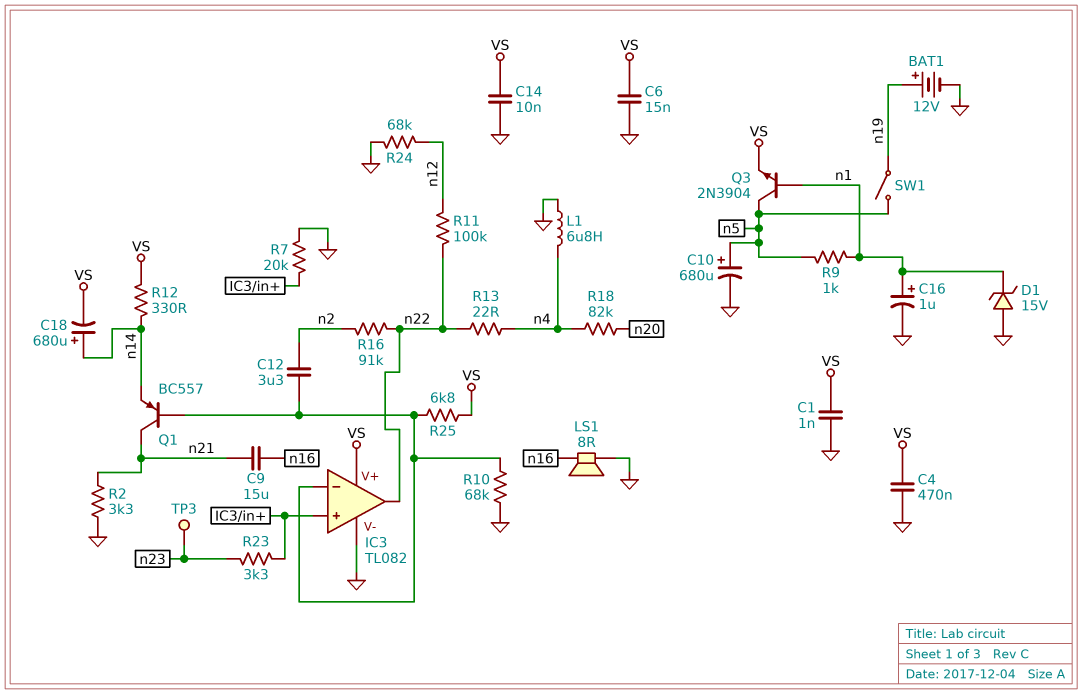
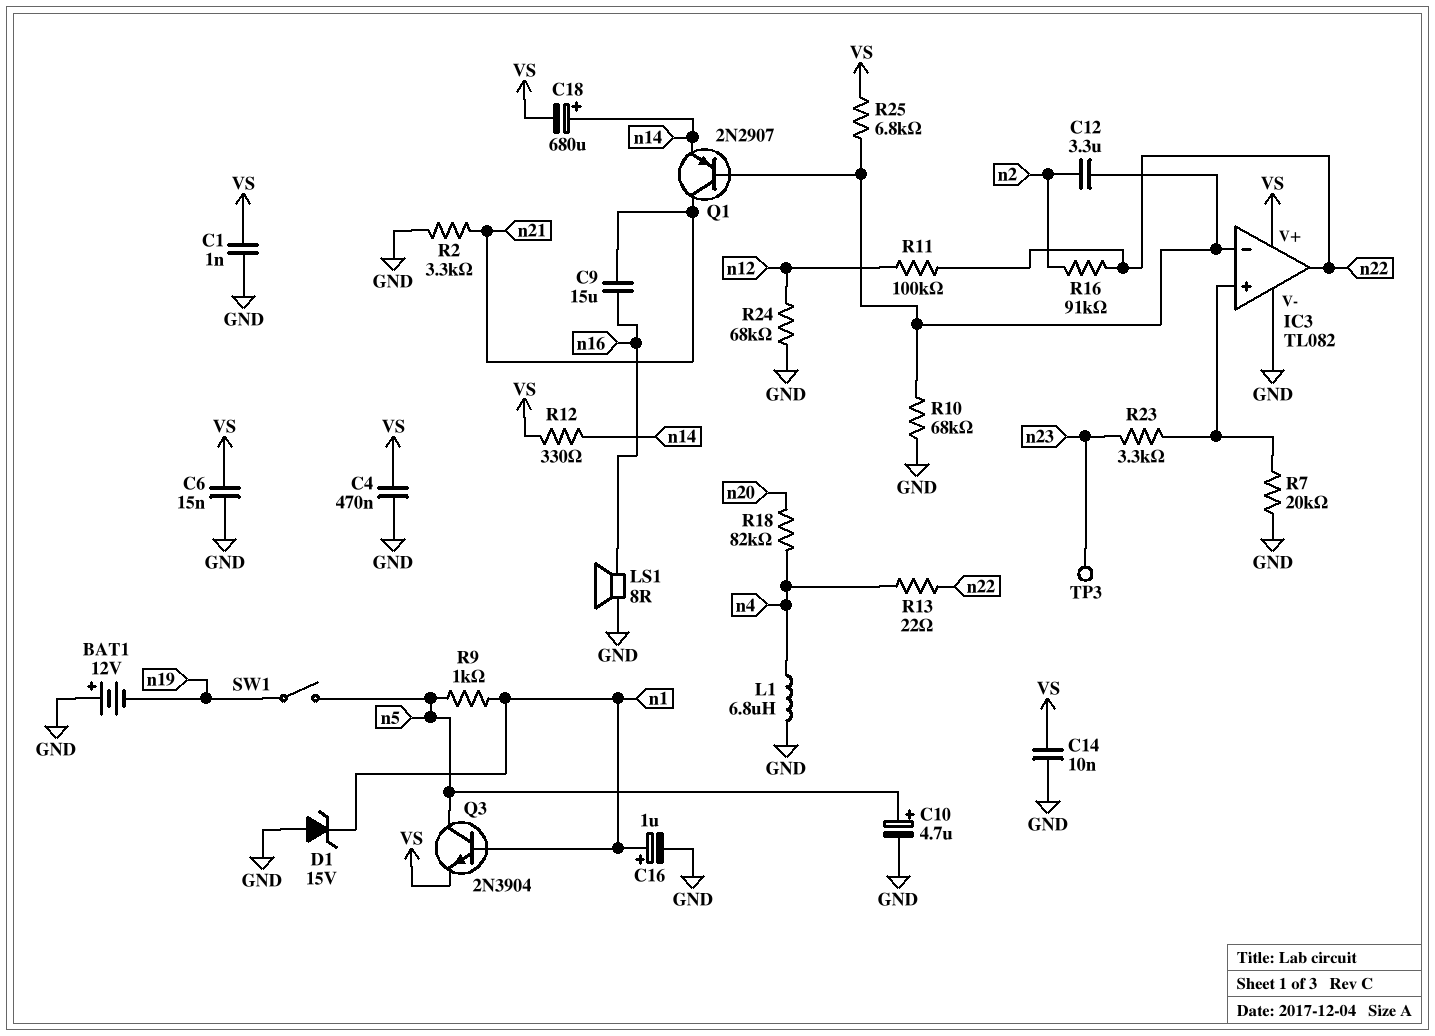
BAT1: 12V (plus n19, minus GND) -> 12V (plus GND, minus n19)
C10: 680uF (plus n5, minus GND) -> 4.7uF (plus n5, minus GND)
Q1: PNP BC557 (B IC3/in-, C n21, E n14) -> PNP 2N2907 (B IC3/in-, C n21, E n14)

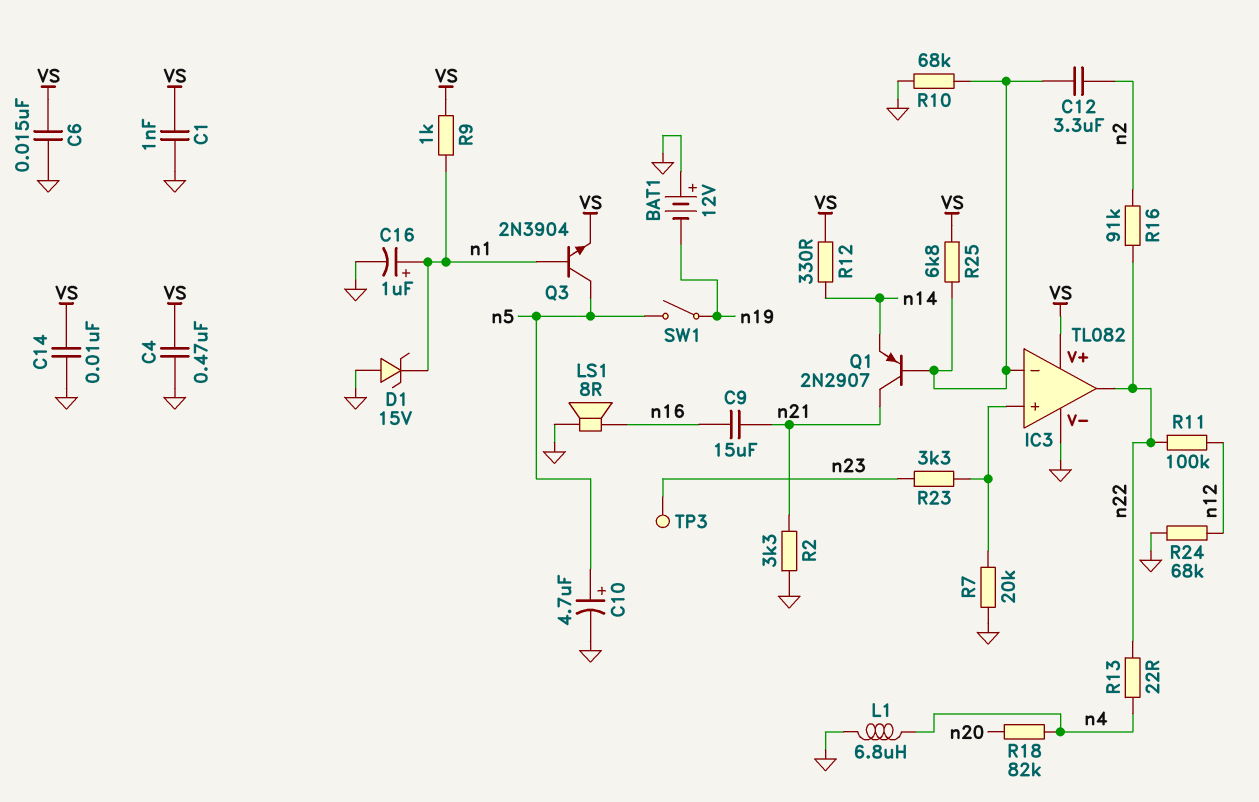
C18: 680uF (plus n14, minus VS) -> none
R9: 1k (n1, n5) -> 1k (VS, n1)

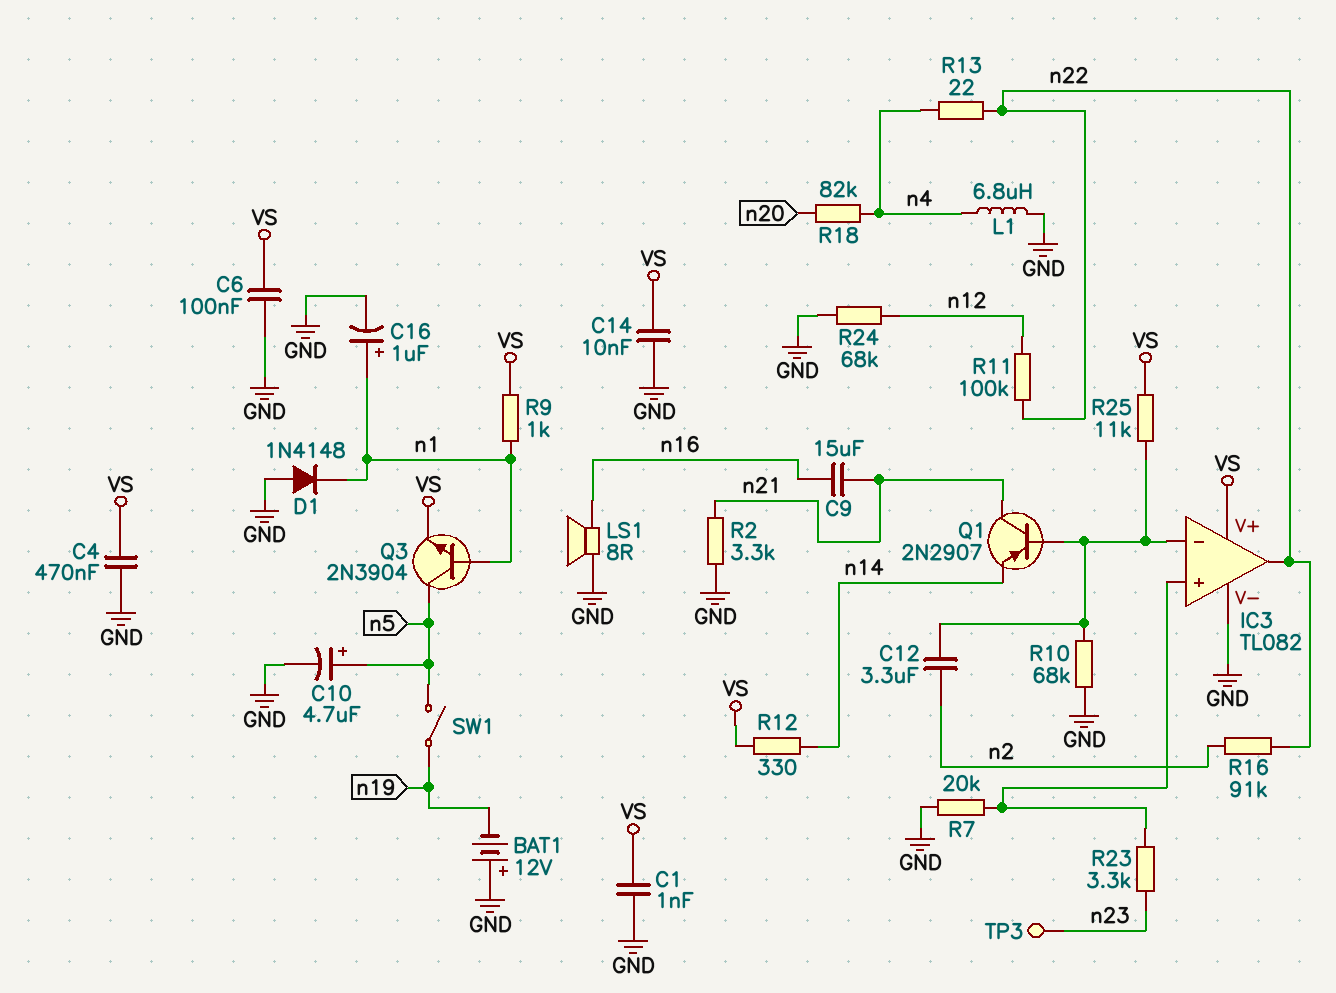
C6: 15nF (GND, VS) -> 100nF (GND, VS)
D1: zener 15V (A GND, K n1) -> diode 1N4148 (A GND, K n1)
R25: 6.8k (IC3/in-, VS) -> 11k (IC3/in-, VS)

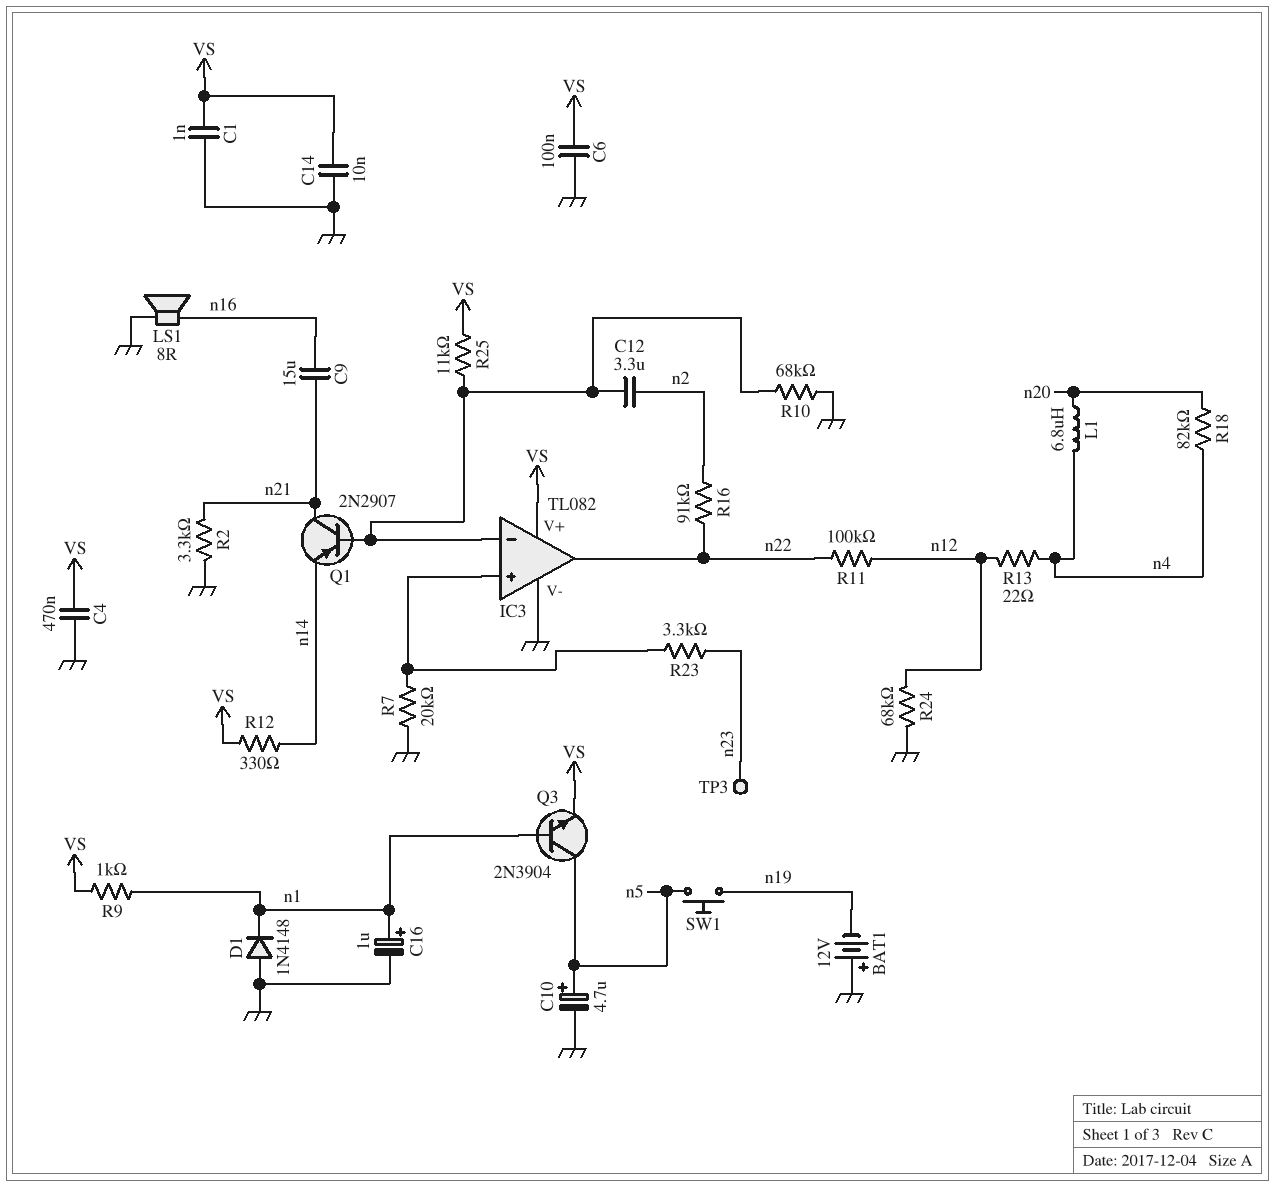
L1: 6.8uH (GND, n4) -> 6.8uH (n4, n20)
R13: 22 (n4, n22) -> 22 (n4, n12)
SW1: switch (n5, n19) -> button (n5, n19)

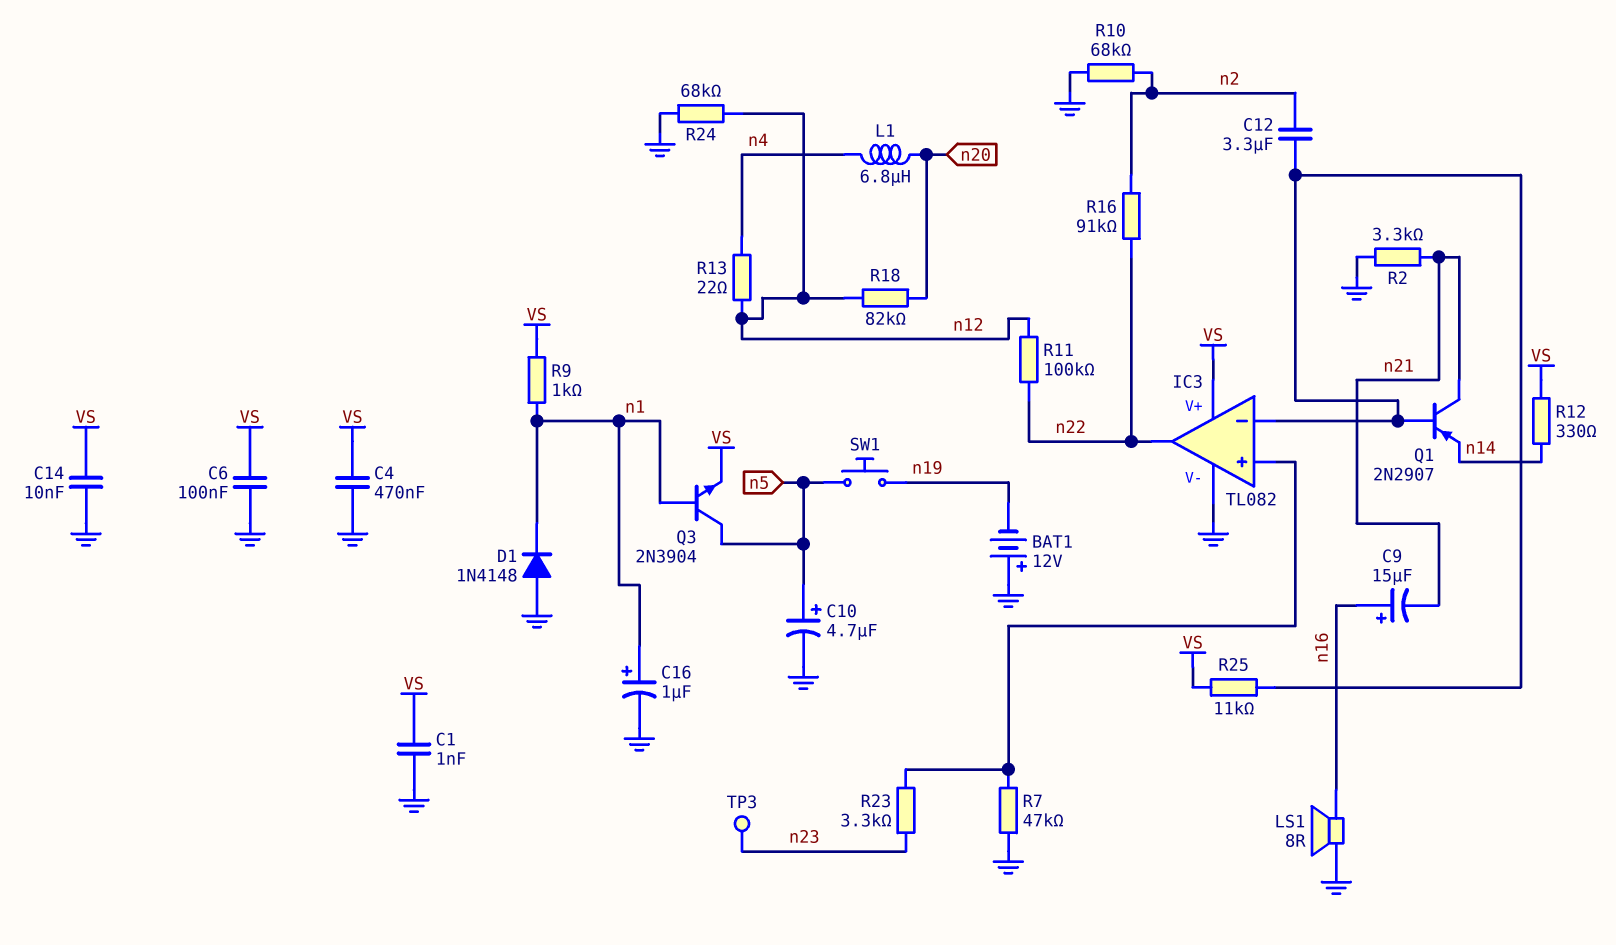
C9: 15uF (n16, n21) -> 15uF (plus n16, minus n21)
R7: 20k (GND, IC3/in+) -> 47k (GND, IC3/in+)
R10: 68k (GND, IC3/in-) -> 68k (GND, n2)
R18: 82k (n4, n20) -> 82k (n12, n20)

